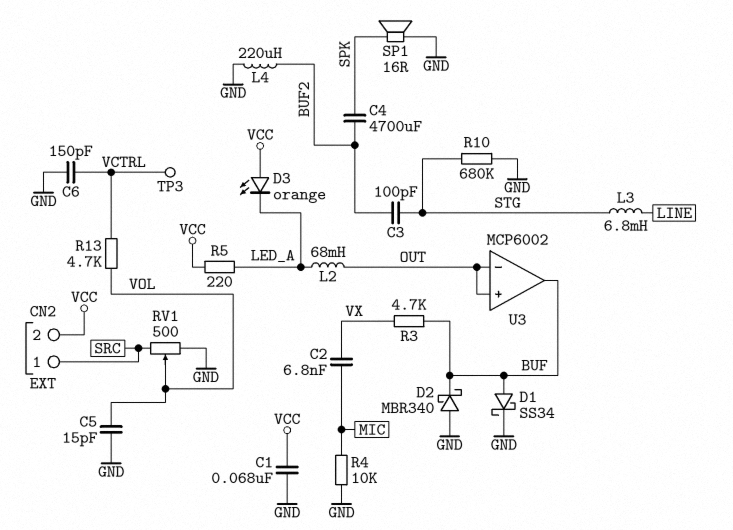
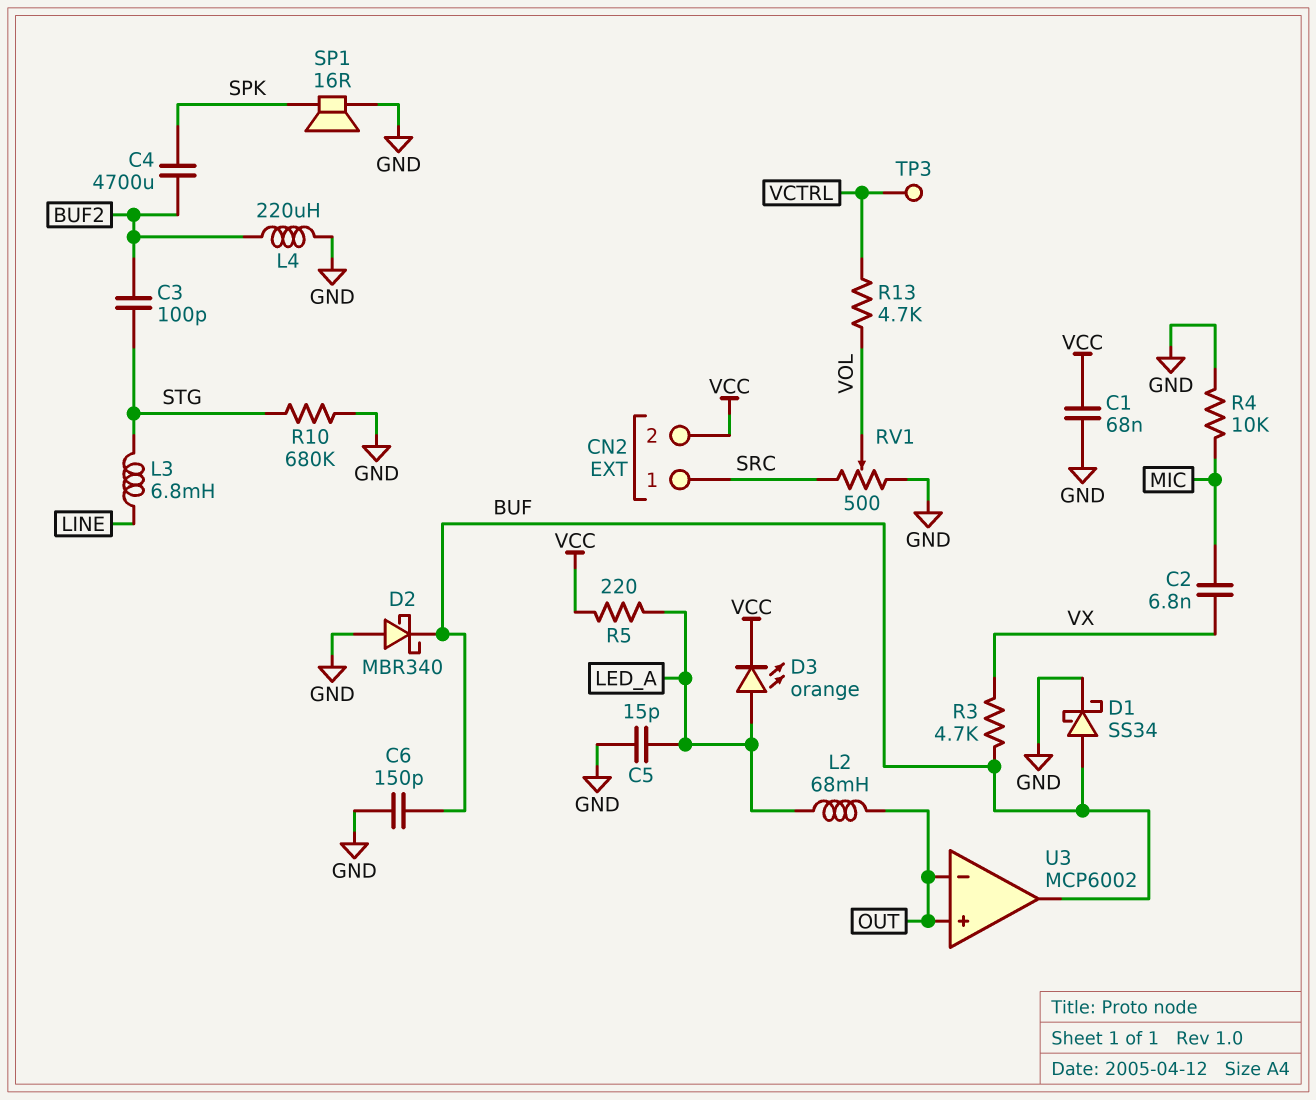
C5: 15pF (GND, VOL) -> 15pF (GND, LED_A)
C6: 150pF (GND, VCTRL) -> 150pF (BUF, GND)
D3: LED orange (A VCC, K LED_A) -> LED orange (A LED_A, K VCC)

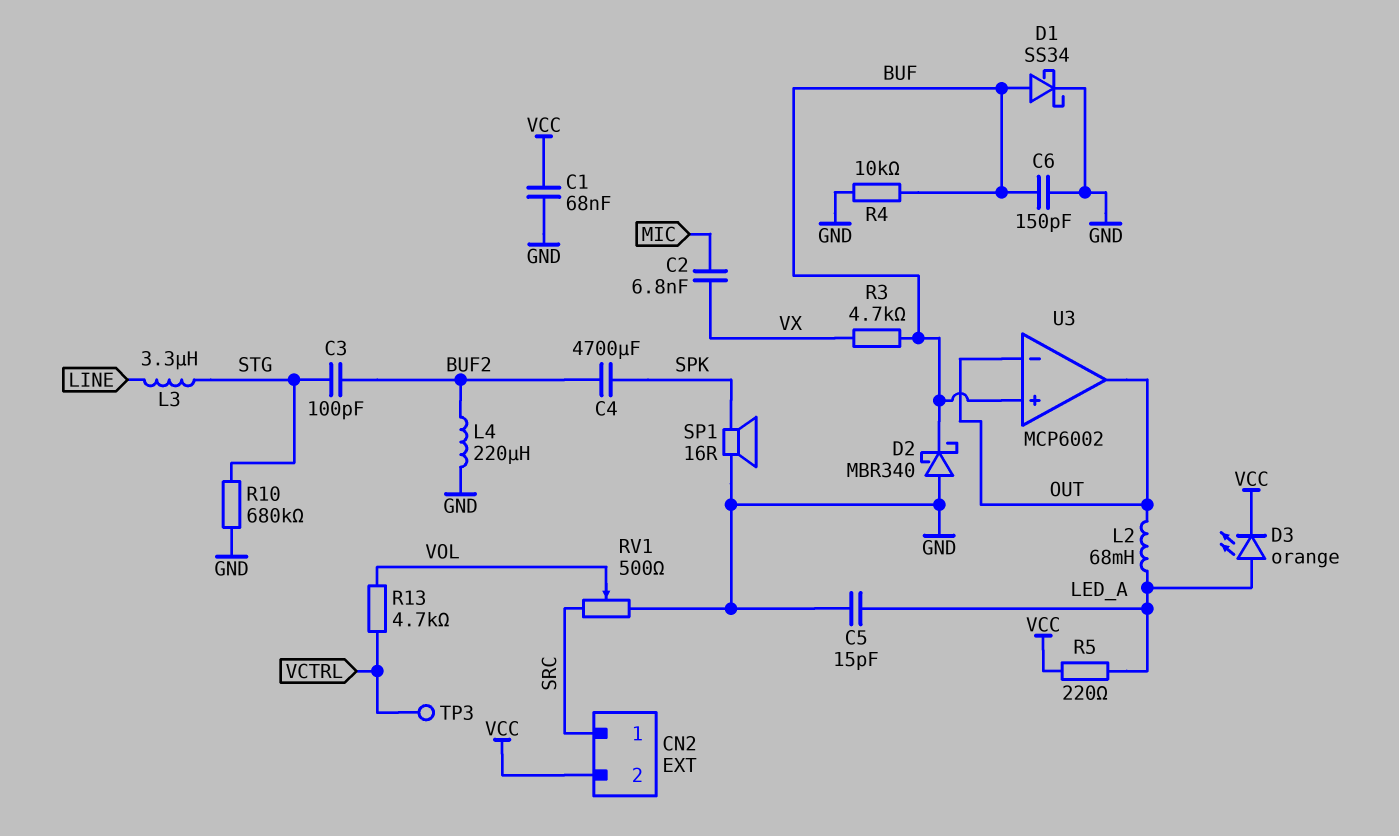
L3: 6.8mH (LINE, STG) -> 3.3uH (LINE, STG)
R4: 10k (GND, MIC) -> 10k (BUF, GND)
U3 pin in+: OUT -> BUF
U3 pin out: BUF -> OUT

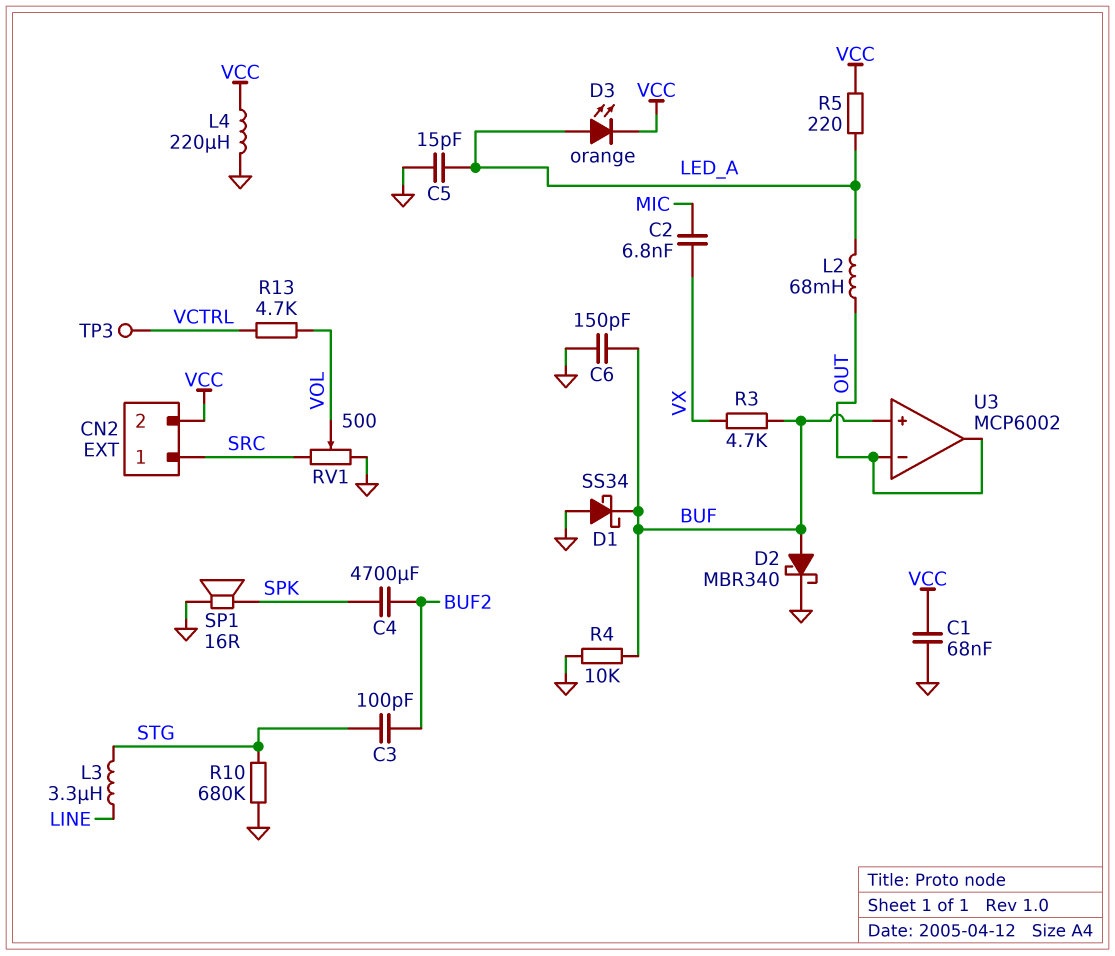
D1: schottky SS34 (A BUF, K GND) -> schottky SS34 (A GND, K BUF)
D2: schottky MBR340 (A GND, K BUF) -> schottky MBR340 (A BUF, K GND)
L4: 220uH (BUF2, GND) -> 220uH (GND, VCC)

